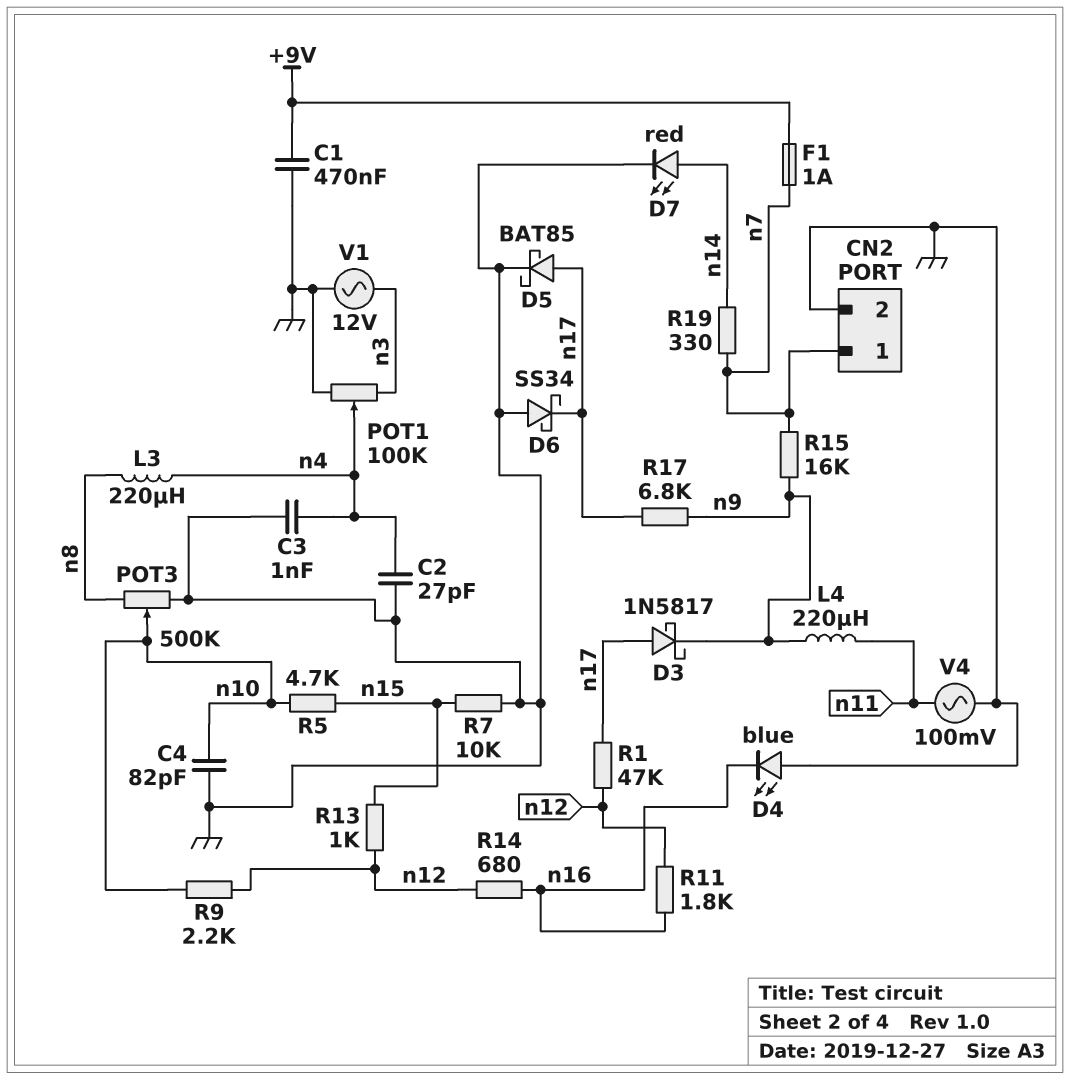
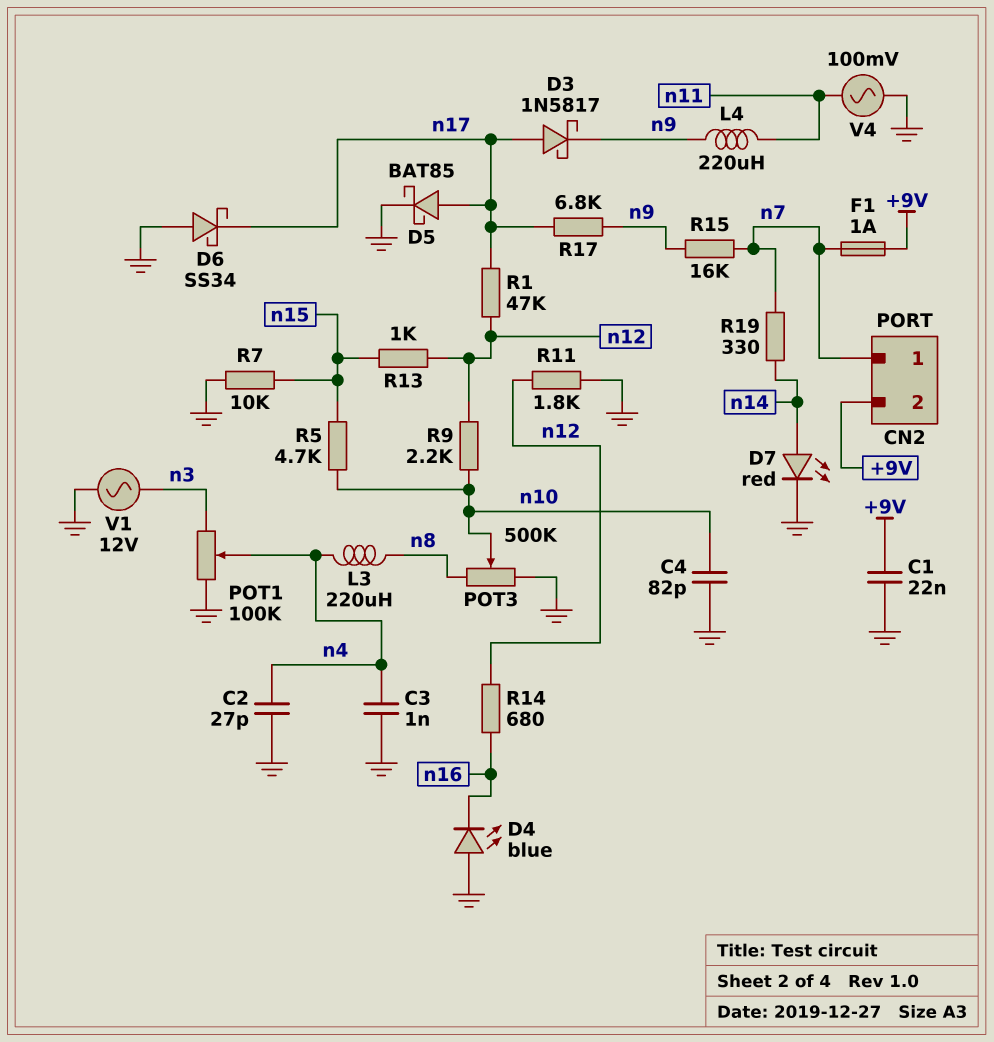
C1: 470nF (+9V, GND) -> 22nF (+9V, GND)
CN2 pin 2: GND -> +9V
R11: 1.8k (n12, n16) -> 1.8k (GND, n12)

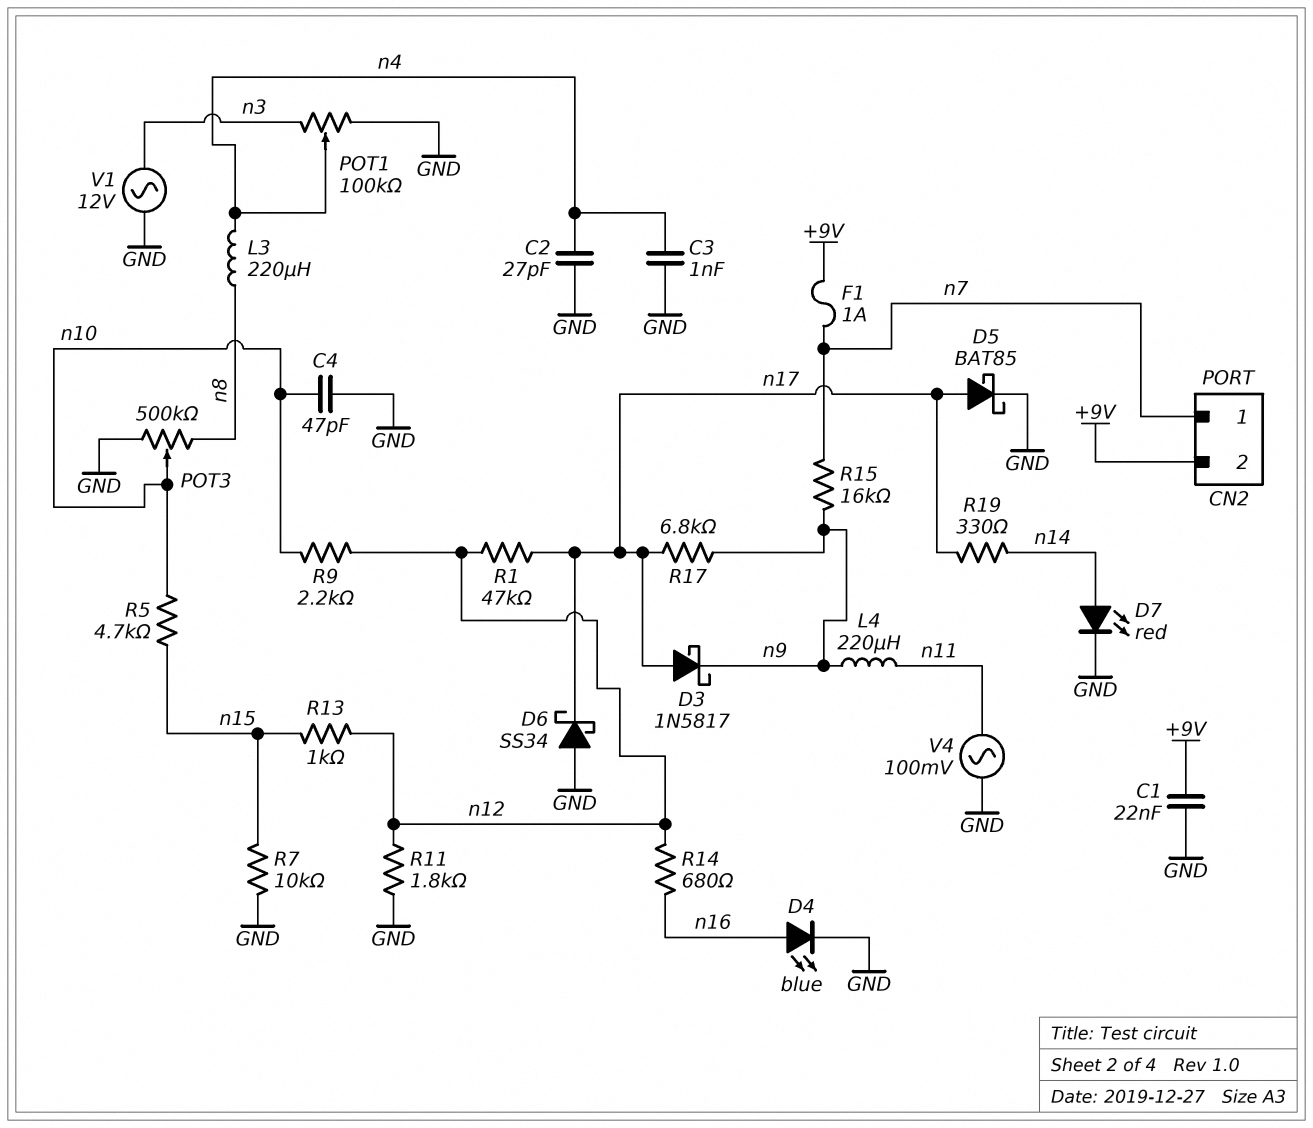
C4: 82pF (GND, n10) -> 47pF (GND, n10)
D4: LED blue (A GND, K n16) -> LED blue (A n16, K GND)
R19: 330 (n7, n14) -> 330 (n14, n17)

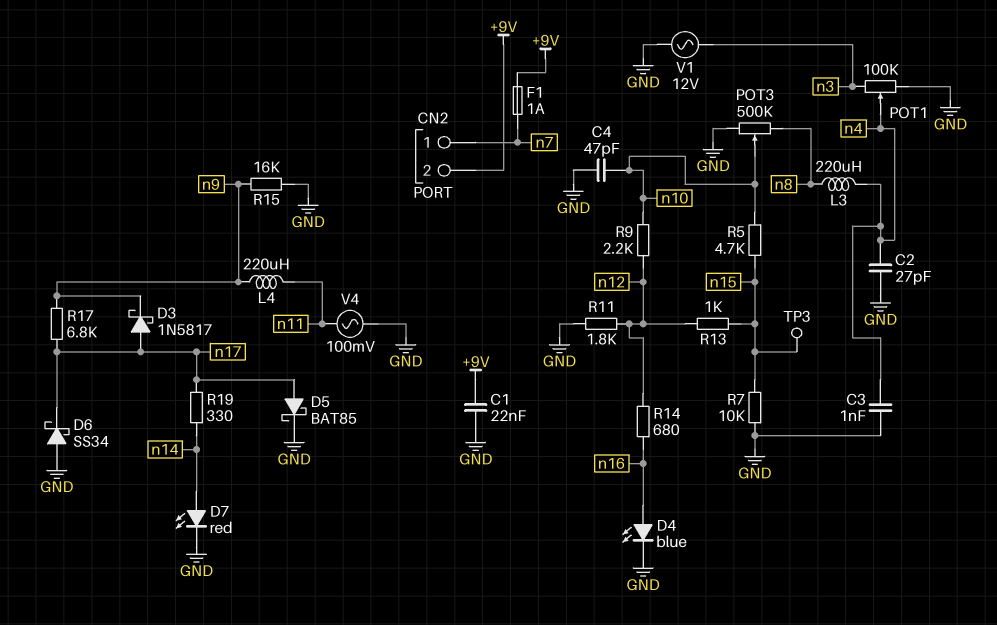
R1: 47k (n12, n17) -> none
R15: 16k (n7, n9) -> 16k (GND, n9)
TP3: none -> test point (n15)

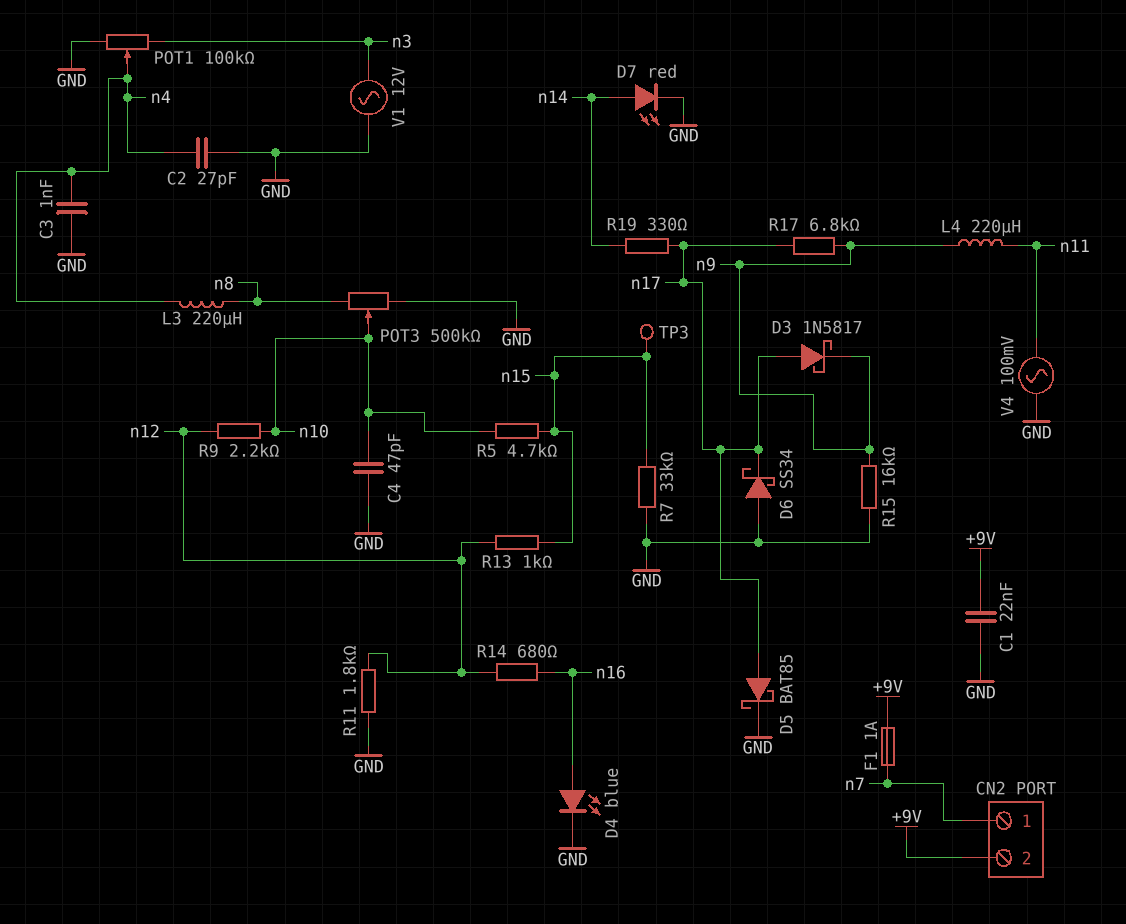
R7: 10k (GND, n15) -> 33k (GND, n15)

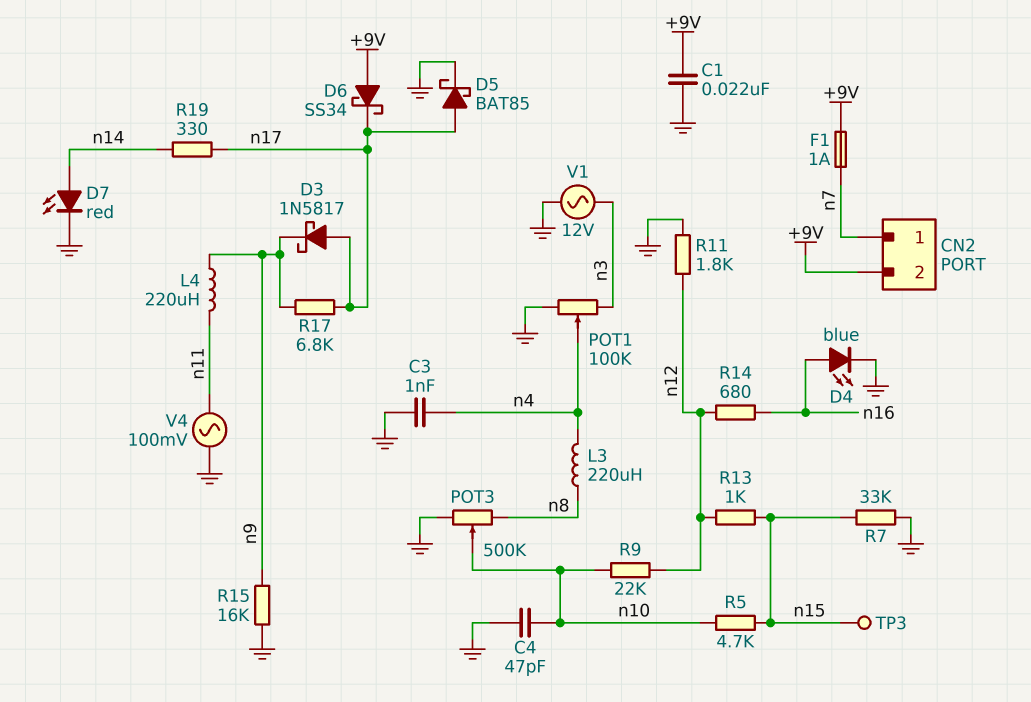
C2: 27pF (GND, n4) -> none
D6: schottky SS34 (A GND, K n17) -> schottky SS34 (A +9V, K n17)
R9: 2.2k (n10, n12) -> 22k (n10, n12)

